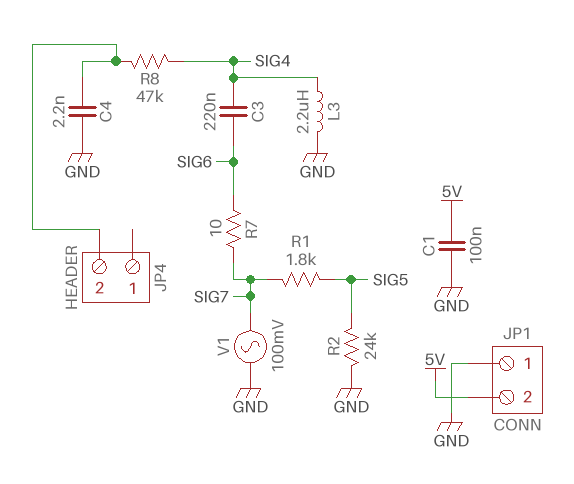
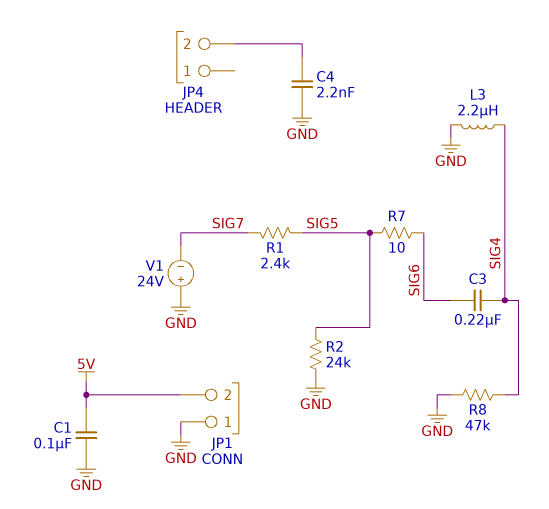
R1: 1.8k (SIG5, SIG7) -> 2.4k (SIG5, SIG7)
R7: 10 (SIG6, SIG7) -> 10 (SIG5, SIG6)
R8: 47k (JP4/2, SIG4) -> 47k (GND, SIG4)
V1: AC 100mV (GND, SIG7) -> 24V (plus GND, minus SIG7)

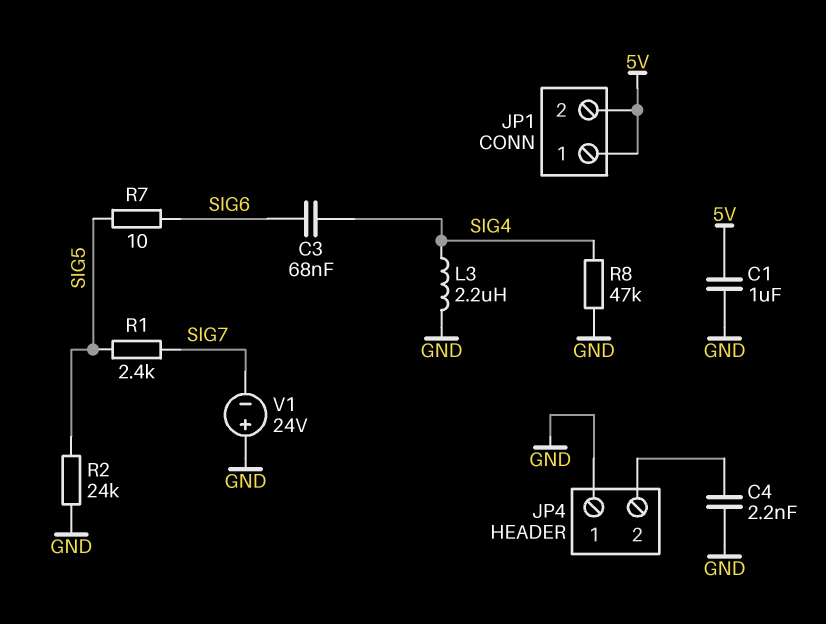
C1: 100nF (5V, GND) -> 1uF (5V, GND)
C3: 220nF (SIG4, SIG6) -> 68nF (SIG4, SIG6)
JP1 pin 1: GND -> 5V
JP4 pin 1: none -> GND

